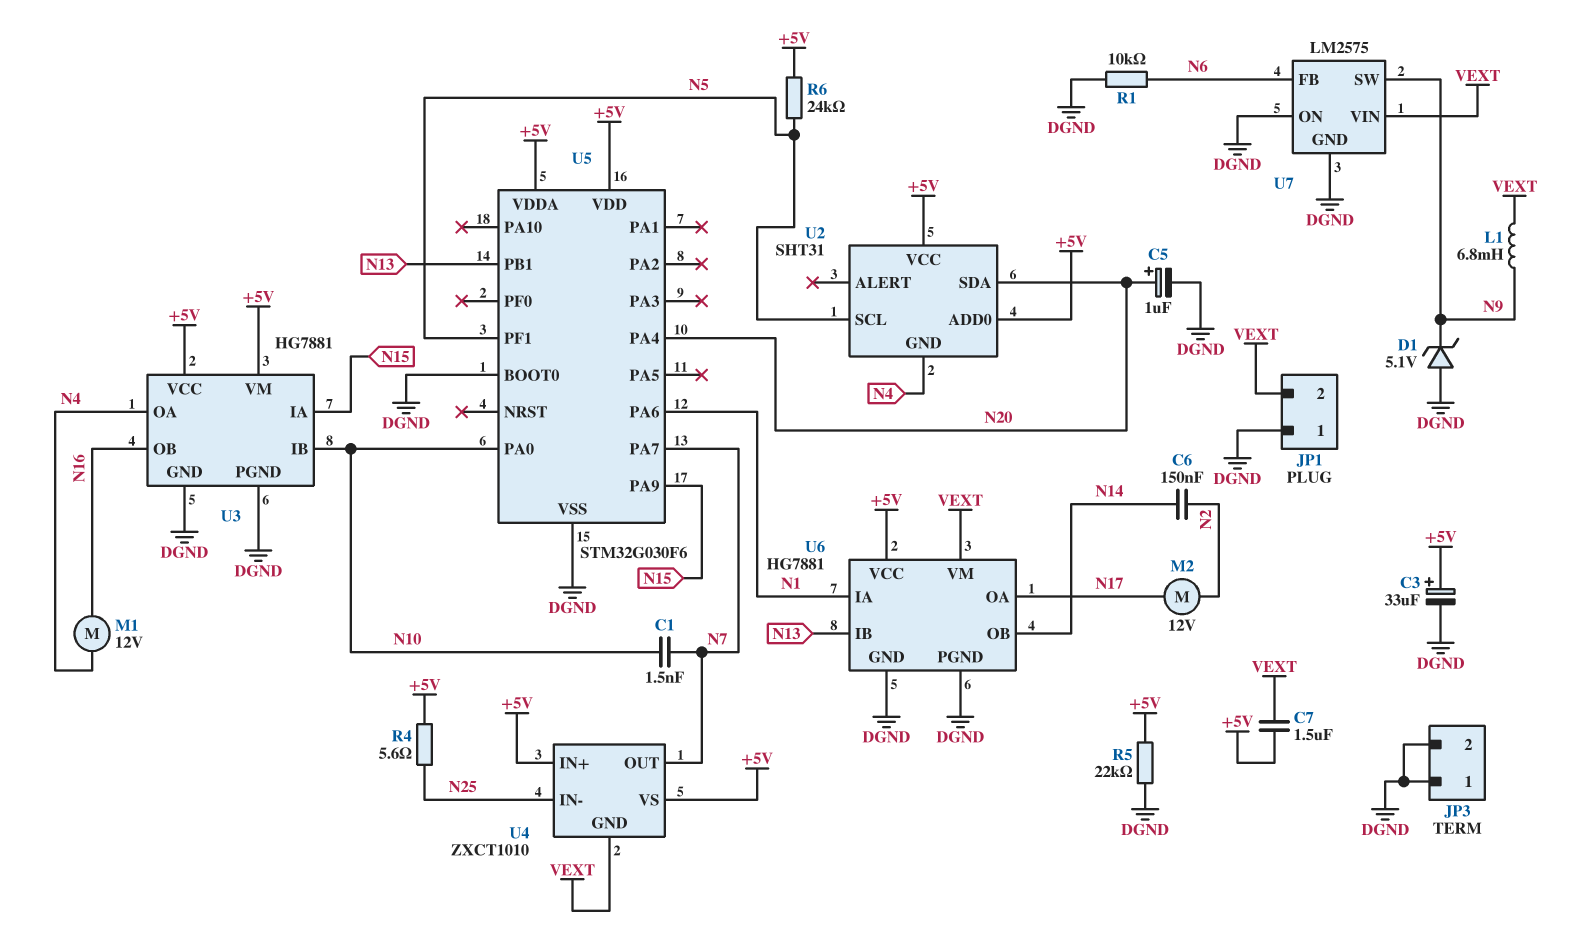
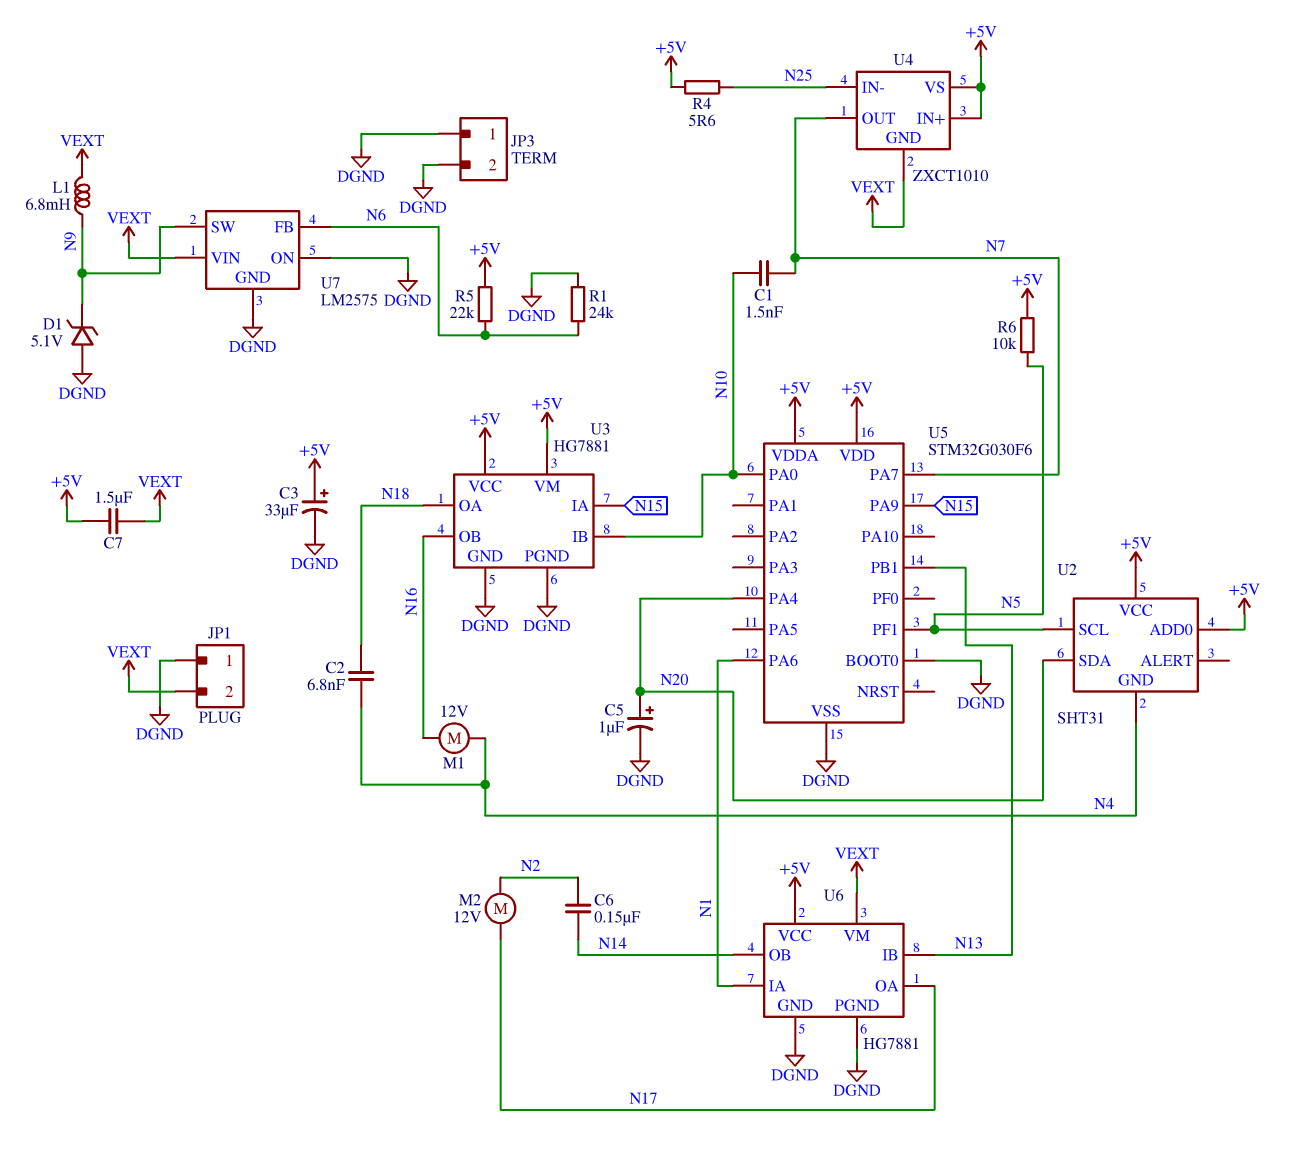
C2: none -> 6.8nF (N4, N18)
R1: 10k (DGND, N6) -> 24k (DGND, N6)
R5: 22k (+5V, DGND) -> 22k (+5V, N6)
R6: 24k (+5V, N5) -> 10k (+5V, N5)
U3 pin OA: N4 -> N18

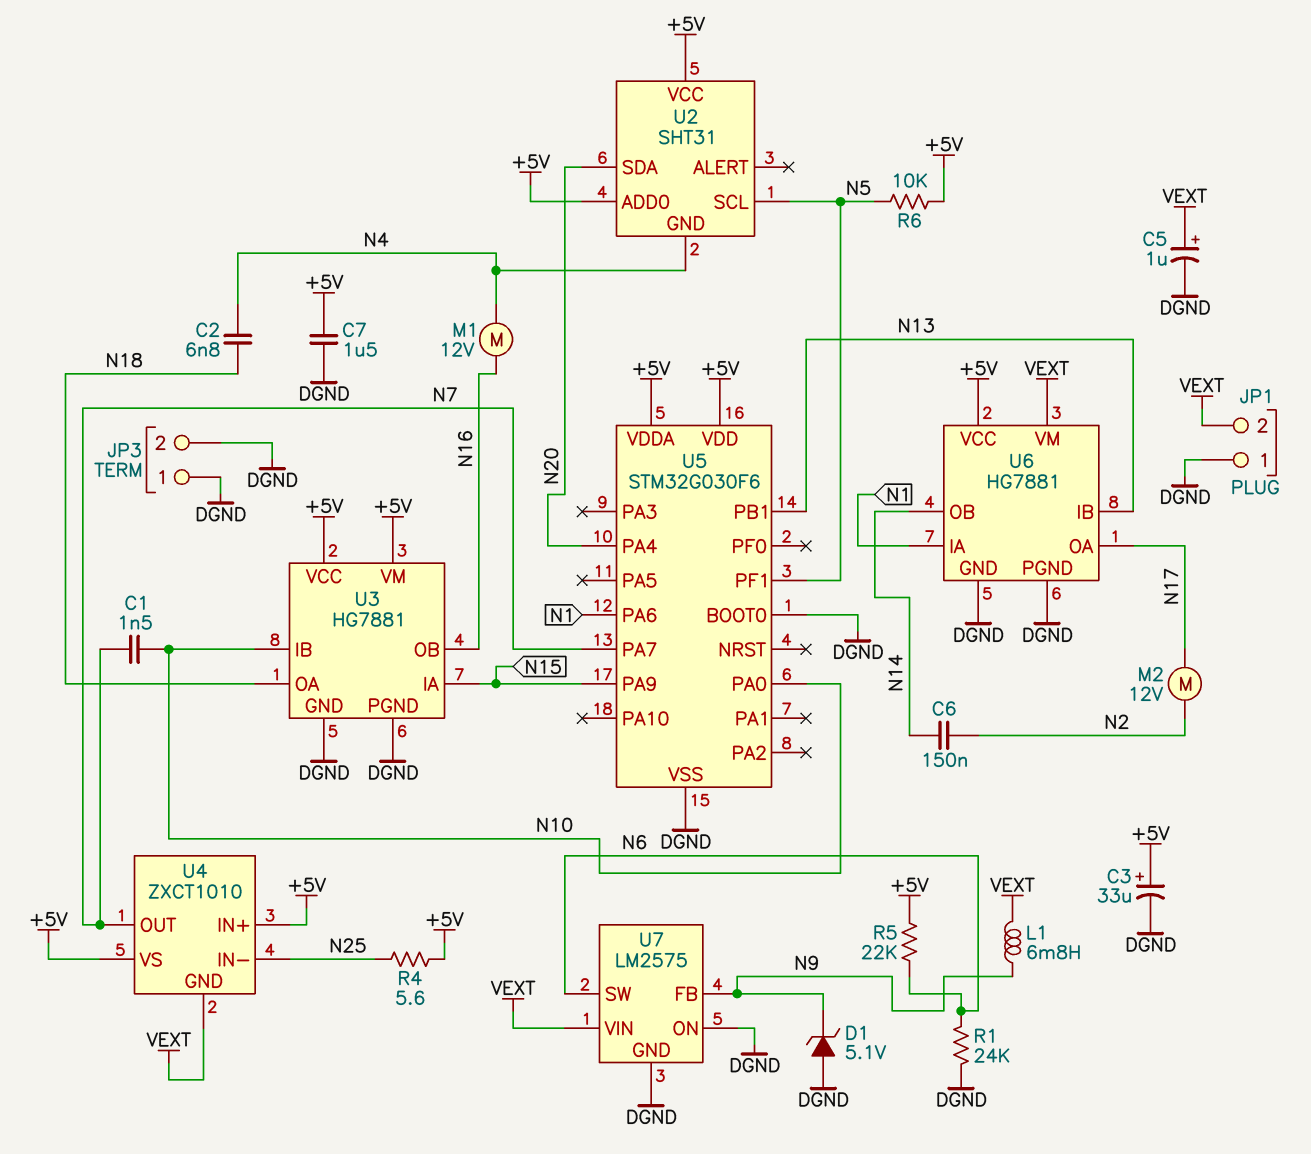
C5: 1uF (plus N20, minus DGND) -> 1uF (plus VEXT, minus DGND)
C7: 1.5uF (+5V, VEXT) -> 1.5uF (+5V, DGND)
U7 pin FB: N6 -> N9
U7 pin SW: N9 -> N6

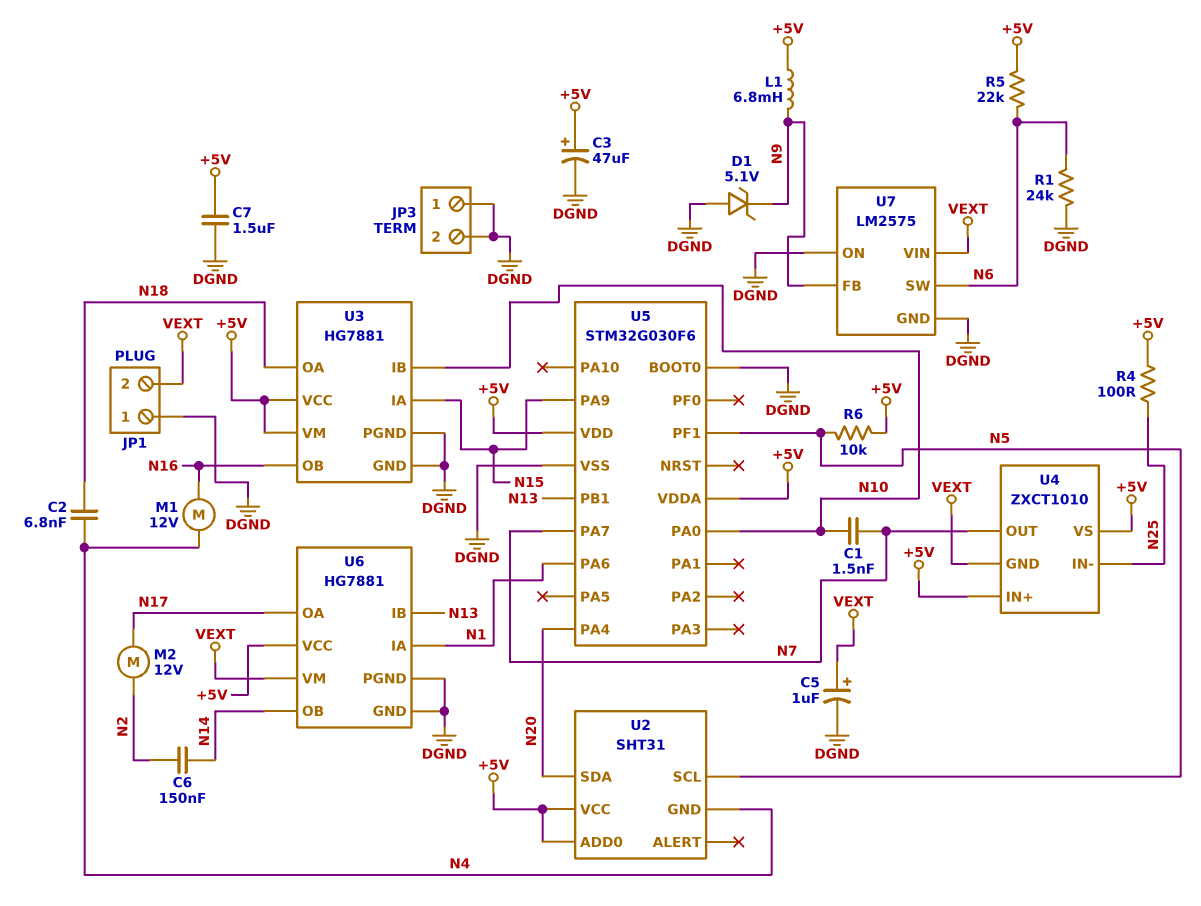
C3: 33uF (plus +5V, minus DGND) -> 47uF (plus +5V, minus DGND)
L1: 6.8mH (N9, VEXT) -> 6.8mH (+5V, N9)
R4: 5.6 (+5V, N25) -> 100 (+5V, N25)

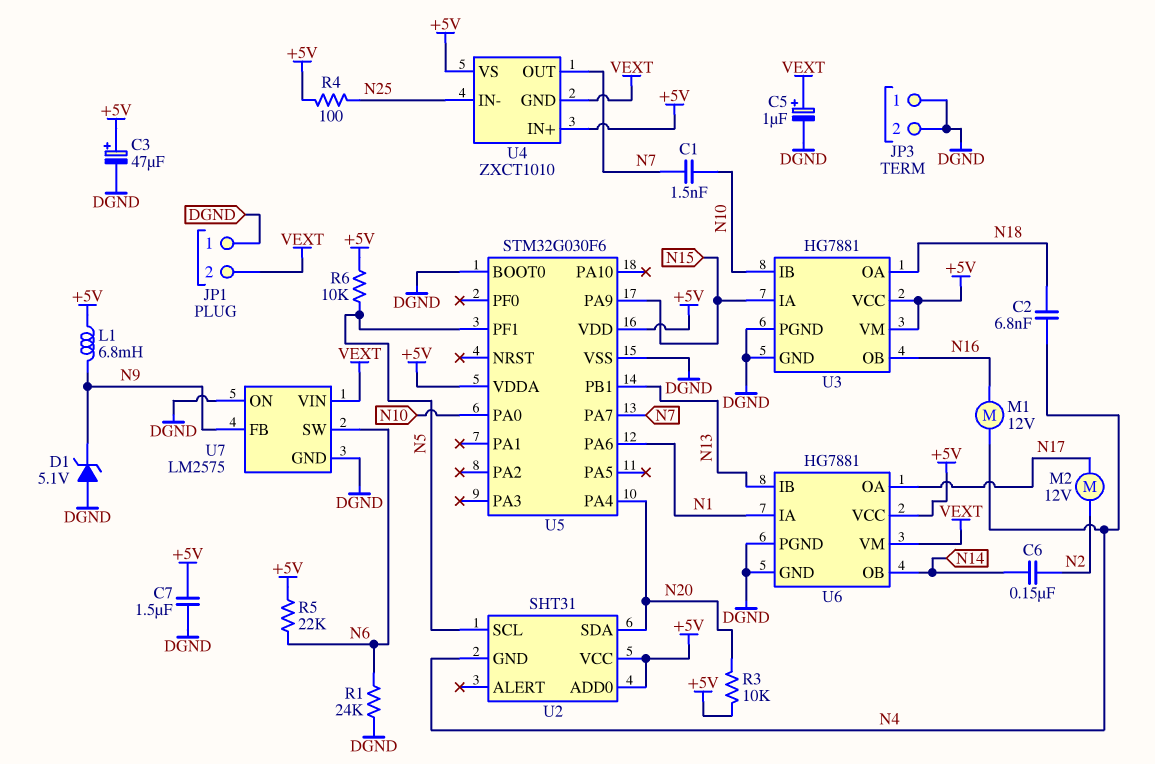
R3: none -> 10k (+5V, N20)

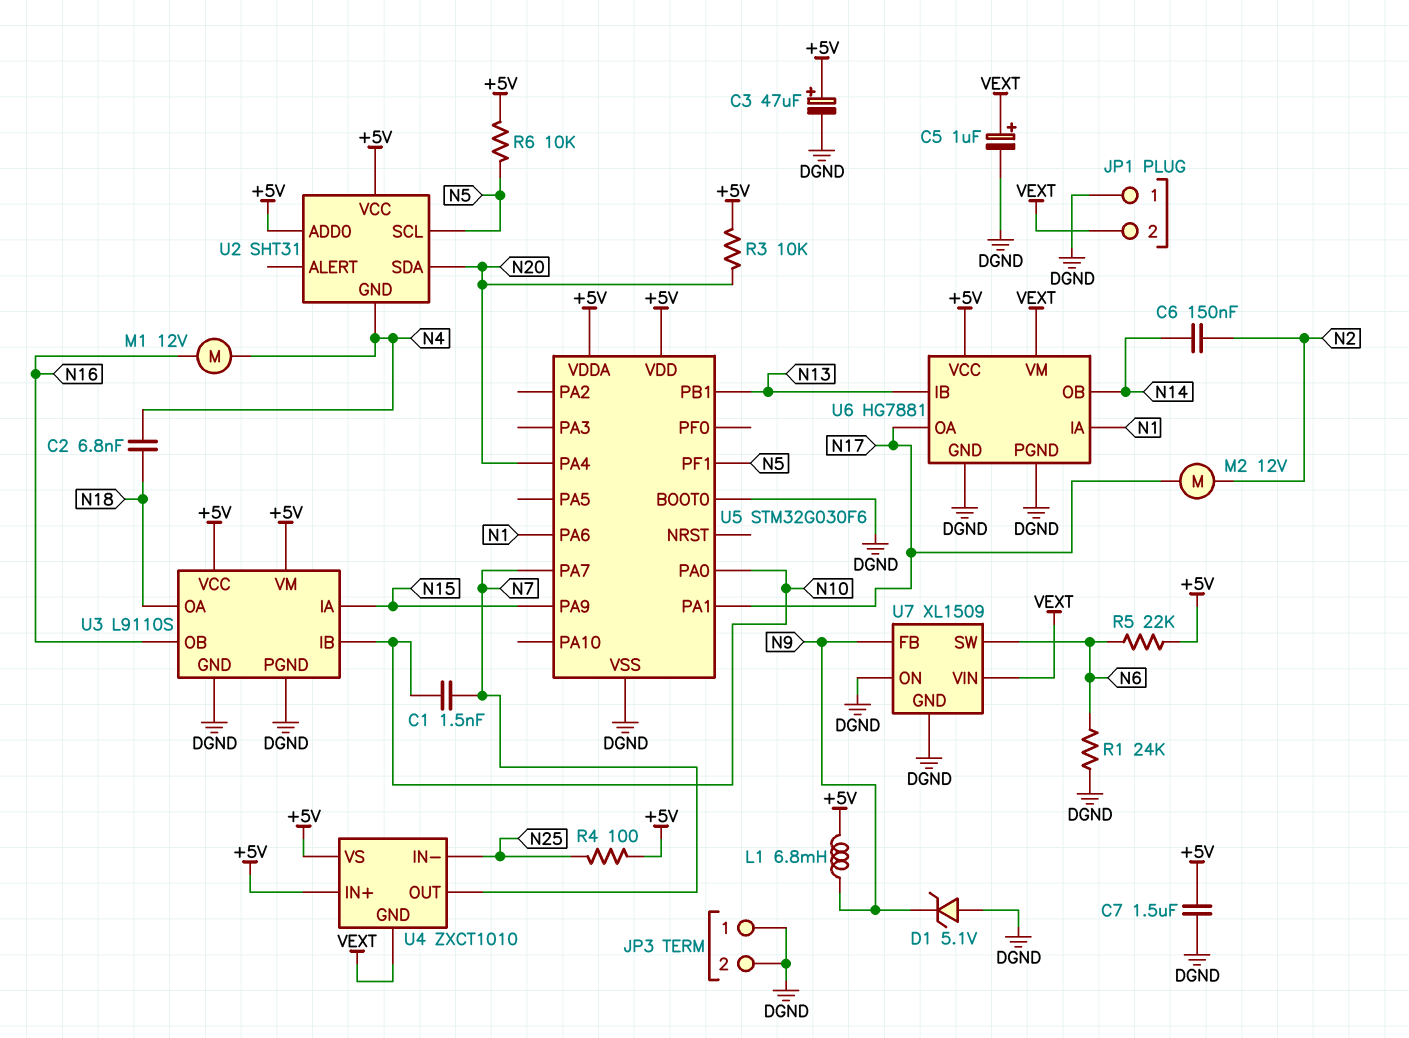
U3: HG7881 -> L9110S
U5 pin PA1: none -> N17
U7: LM2575 -> XL1509

